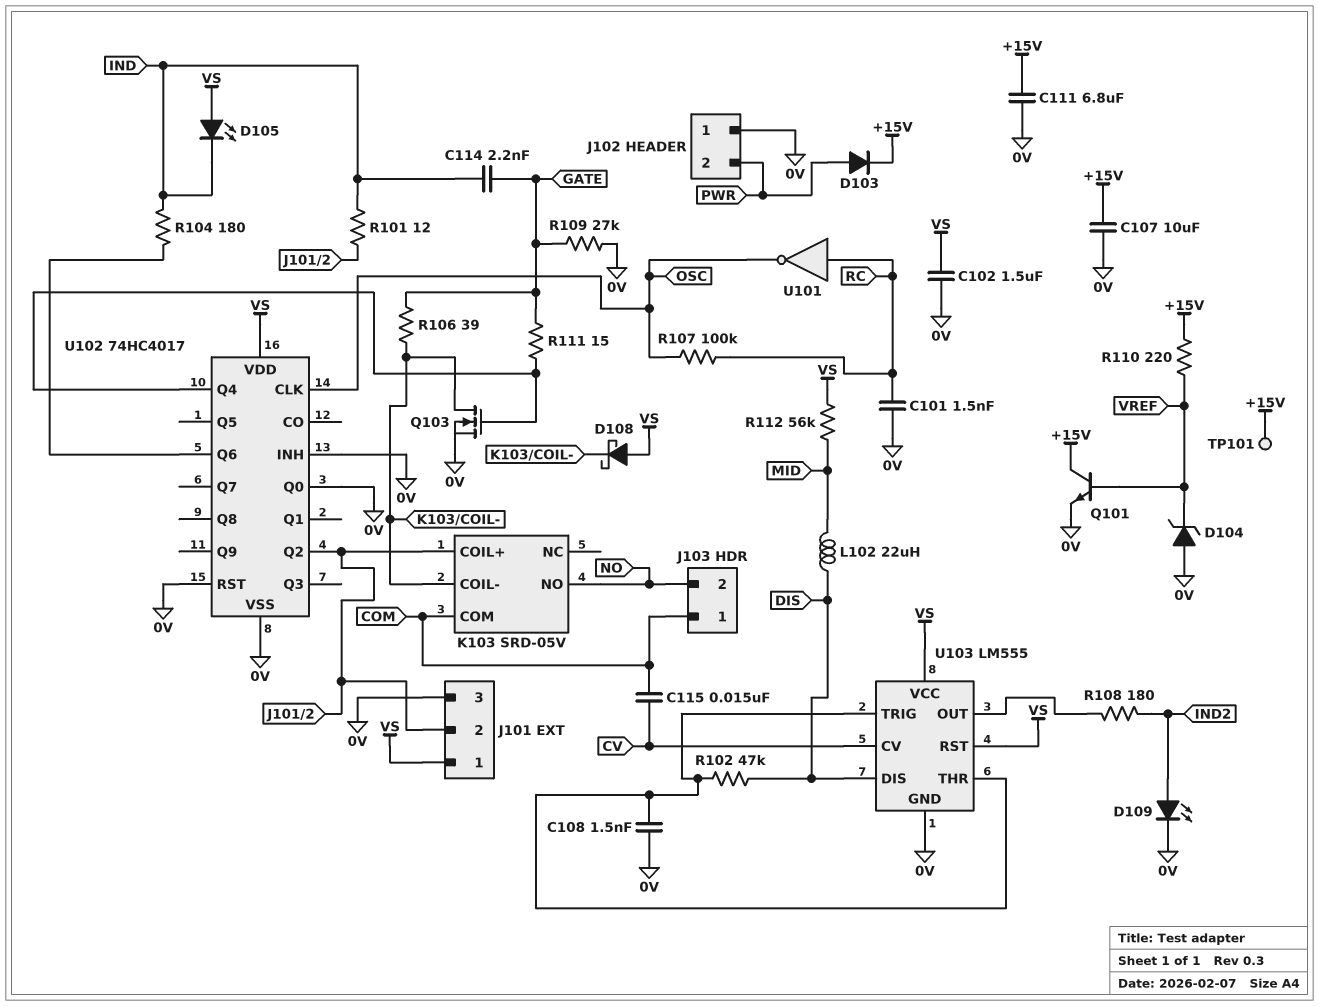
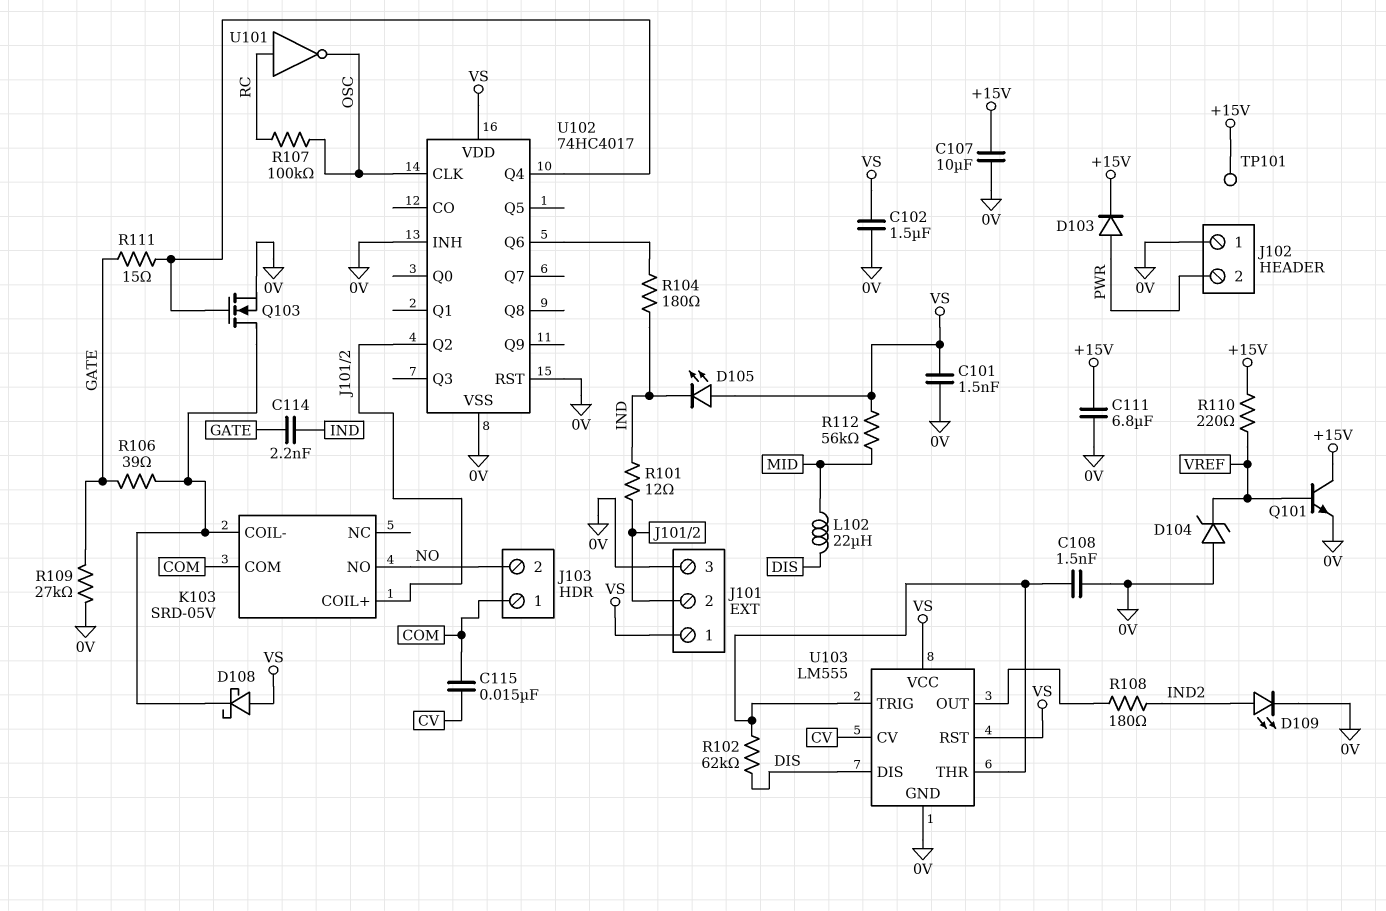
C101: 1.5nF (0V, RC) -> 1.5nF (0V, VS)
R102: 47k (DIS, U103/THR) -> 62k (DIS, U103/THR)
U102 pin Q0: 0V -> none

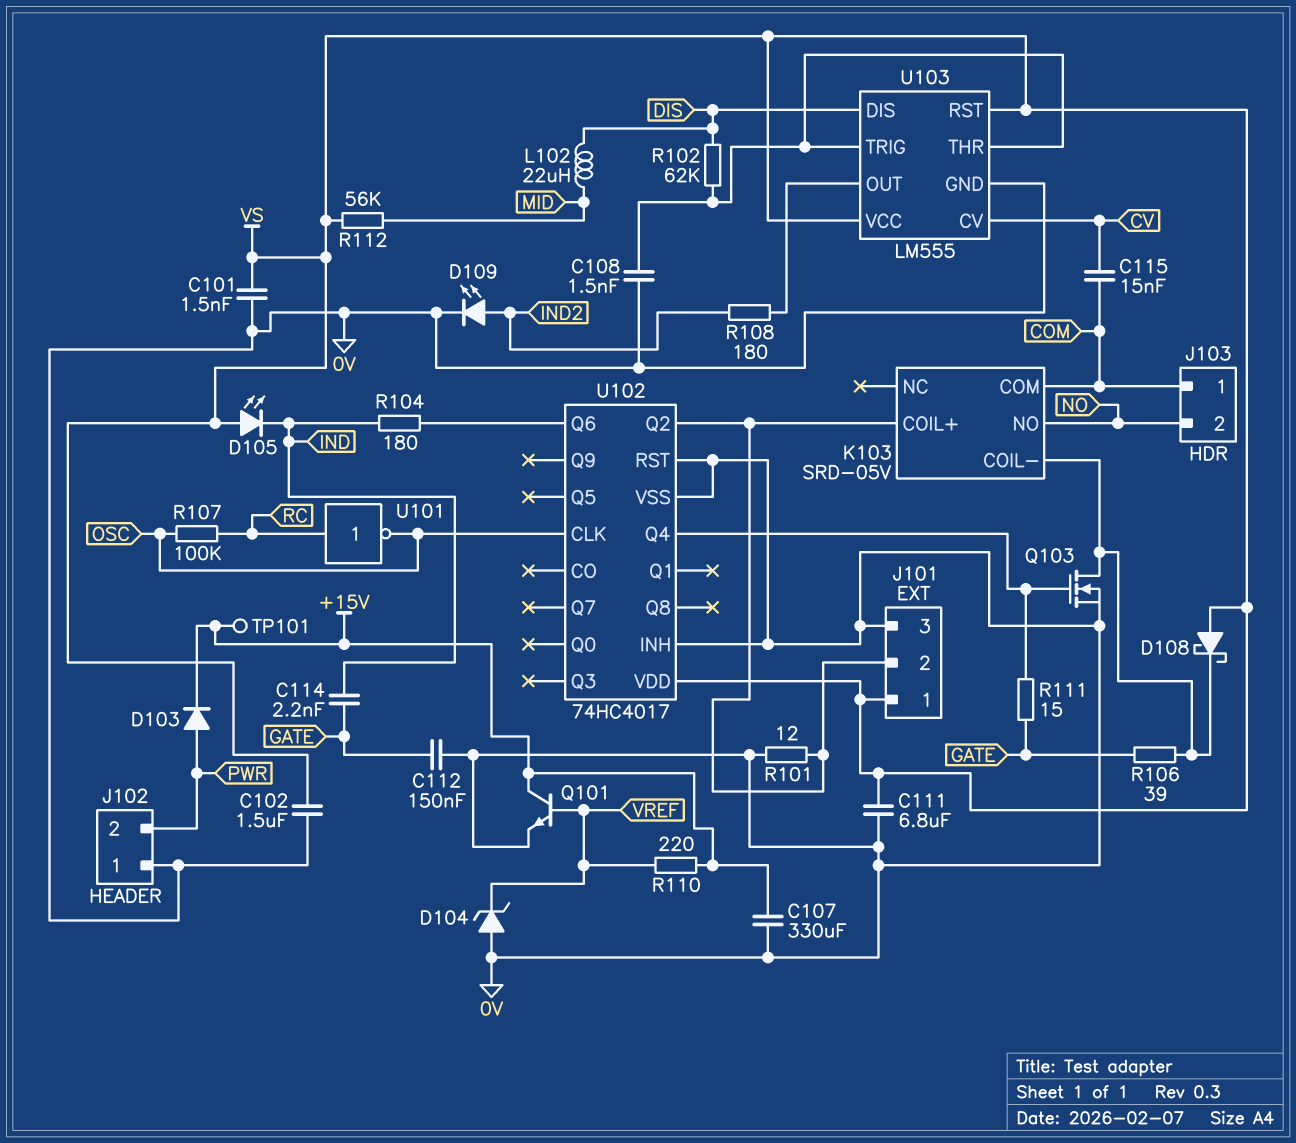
C107: 10uF (+15V, 0V) -> 330uF (+15V, 0V)
C111: 6.8uF (+15V, 0V) -> 6.8uF (0V, VS)
C112: none -> 150nF (0V, GATE)
R101: 12 (IND, J101/2) -> 12 (0V, J101/2)
R109: 27k (0V, GATE) -> none

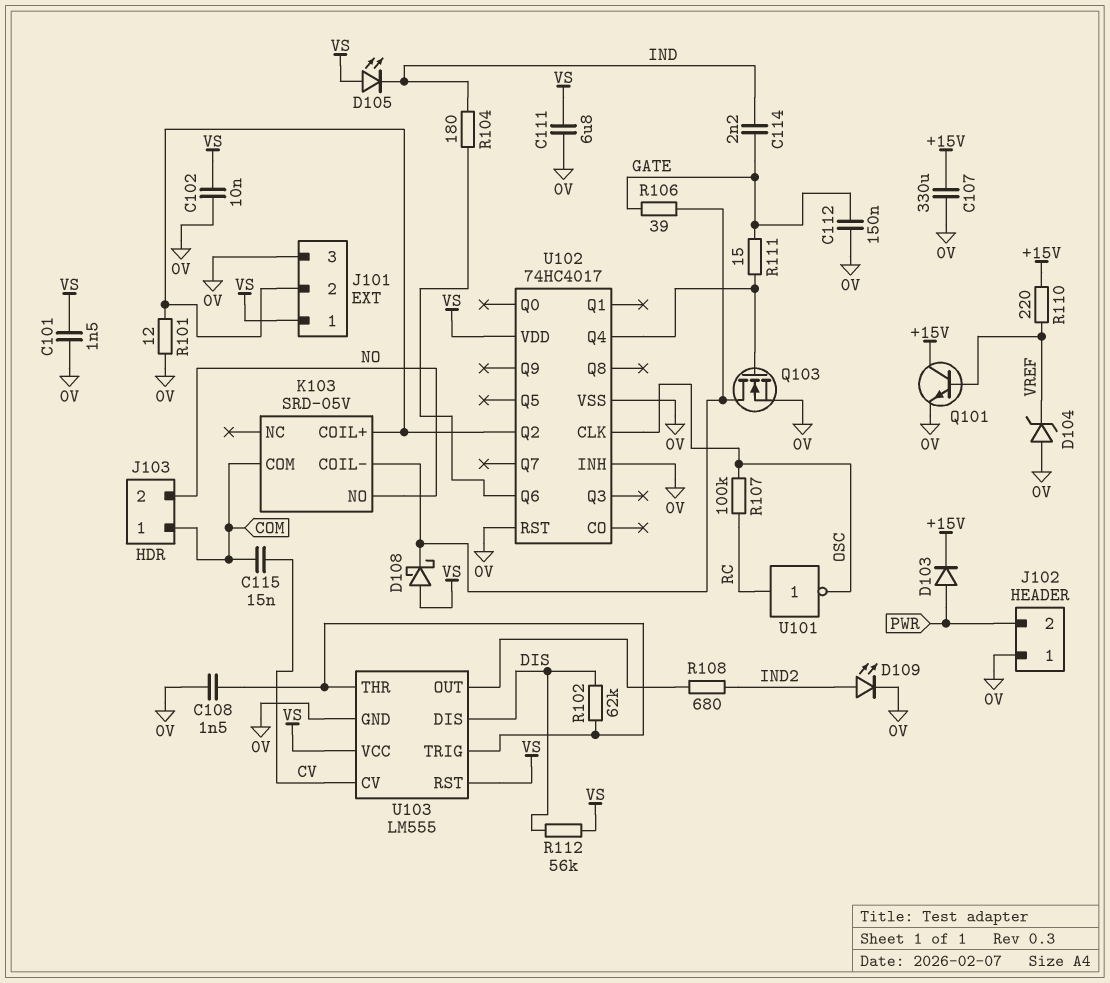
C102: 1.5uF (0V, VS) -> 10nF (0V, VS)
L102: 22uH (DIS, MID) -> none
R108: 180 (IND2, U103/OUT) -> 680 (IND2, U103/OUT)
R112: 56k (MID, VS) -> 56k (DIS, VS)
TP101: test point (+15V) -> none

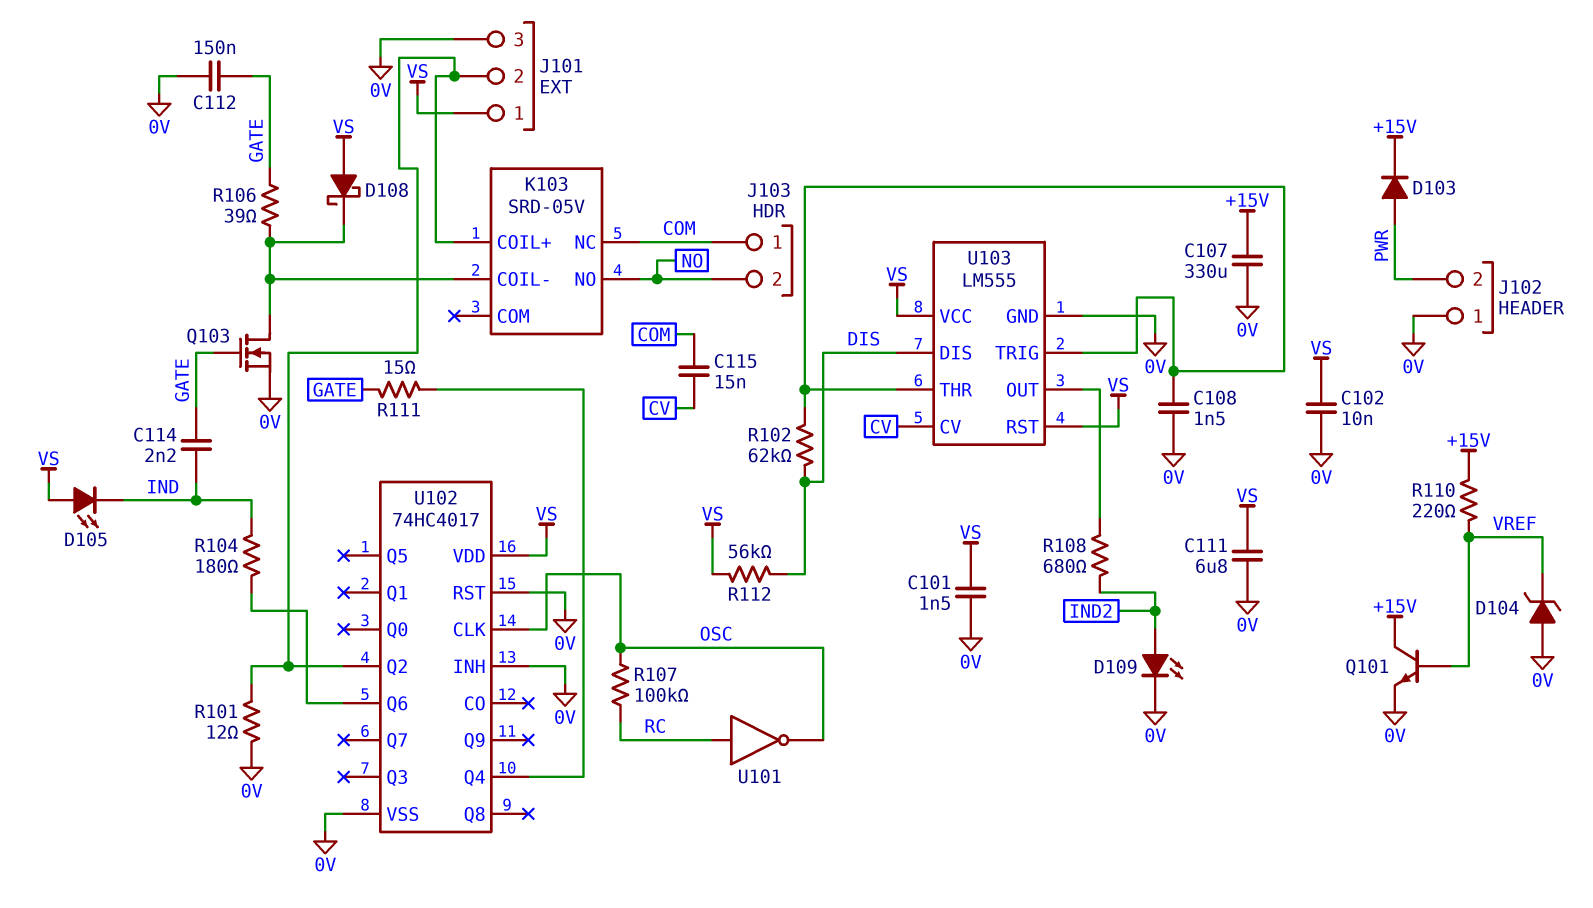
K103 pin COM: COM -> none
K103 pin NC: none -> COM
Q103: NMOS (G U102/Q4, D K103/COIL-, S 0V) -> NMOS (G GATE, D K103/COIL-, S 0V)

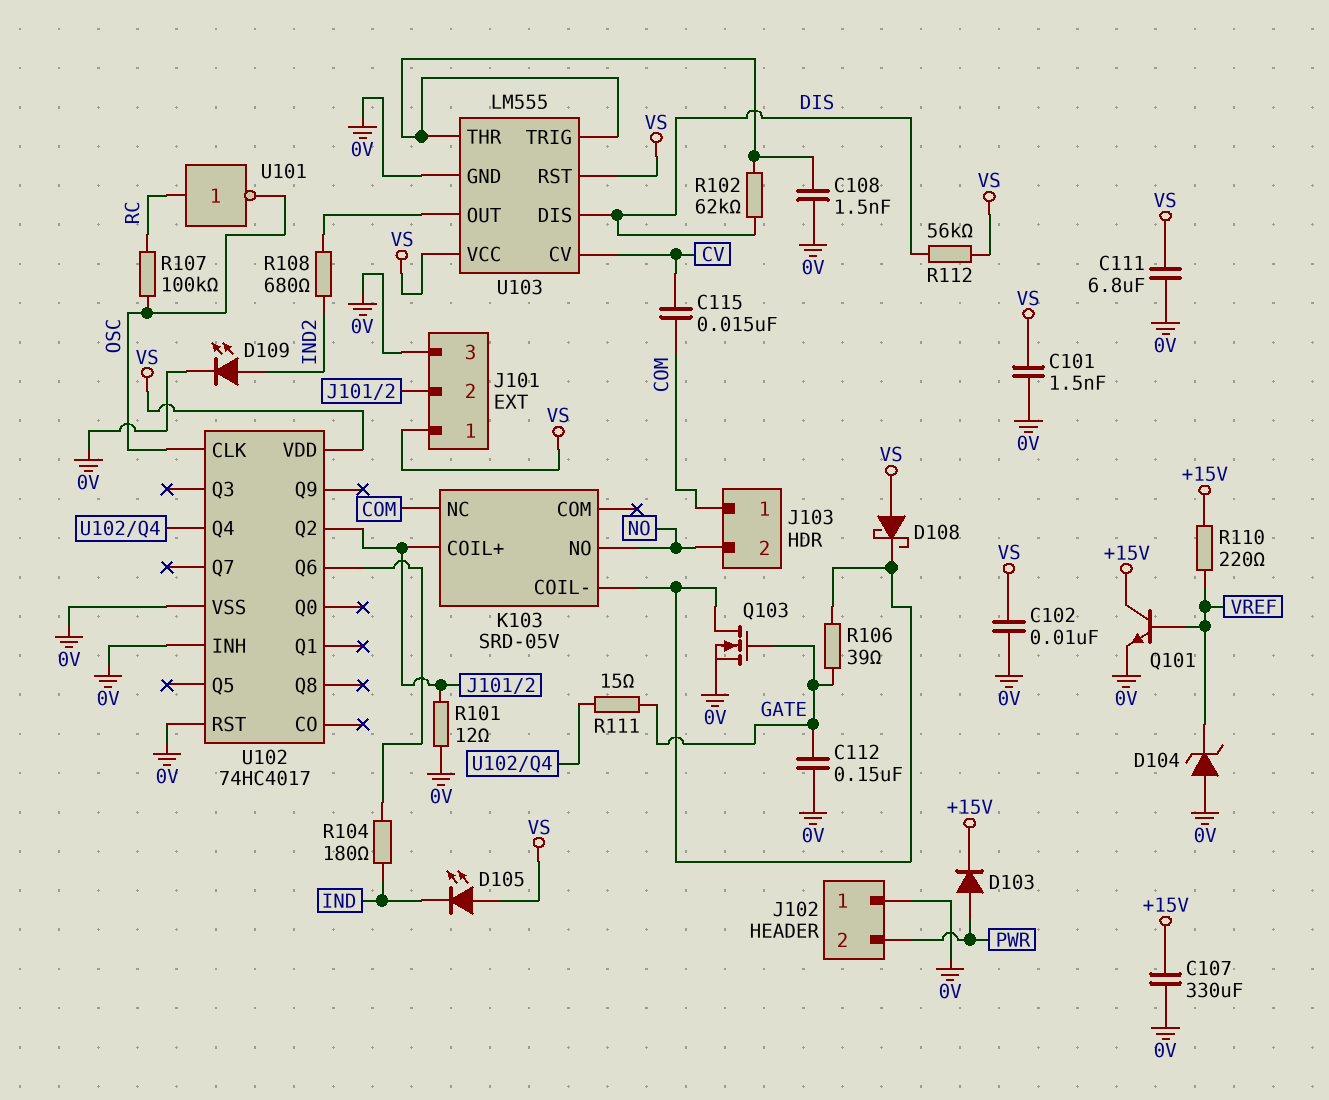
C114: 2.2nF (GATE, IND) -> none

